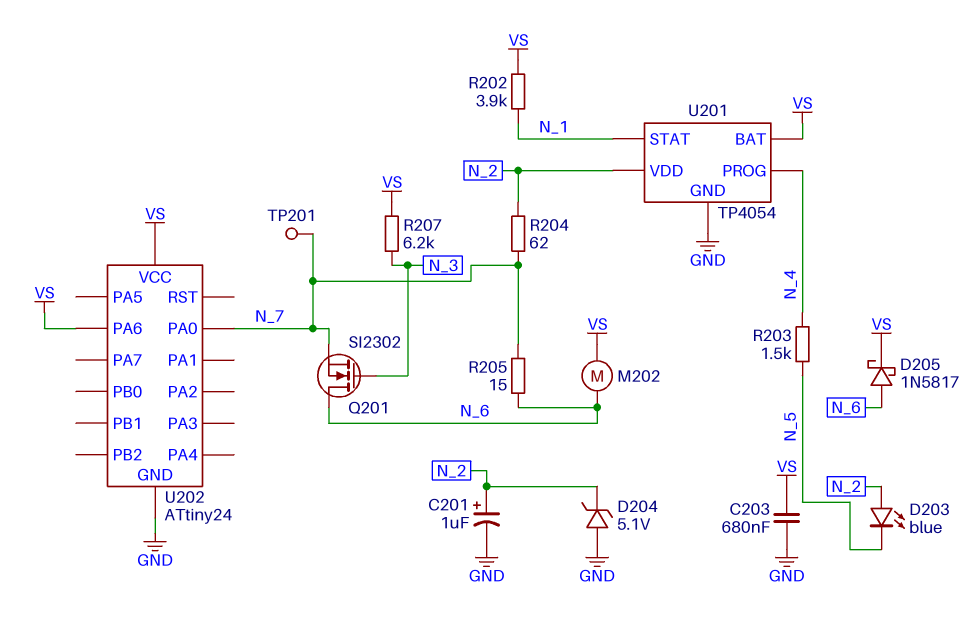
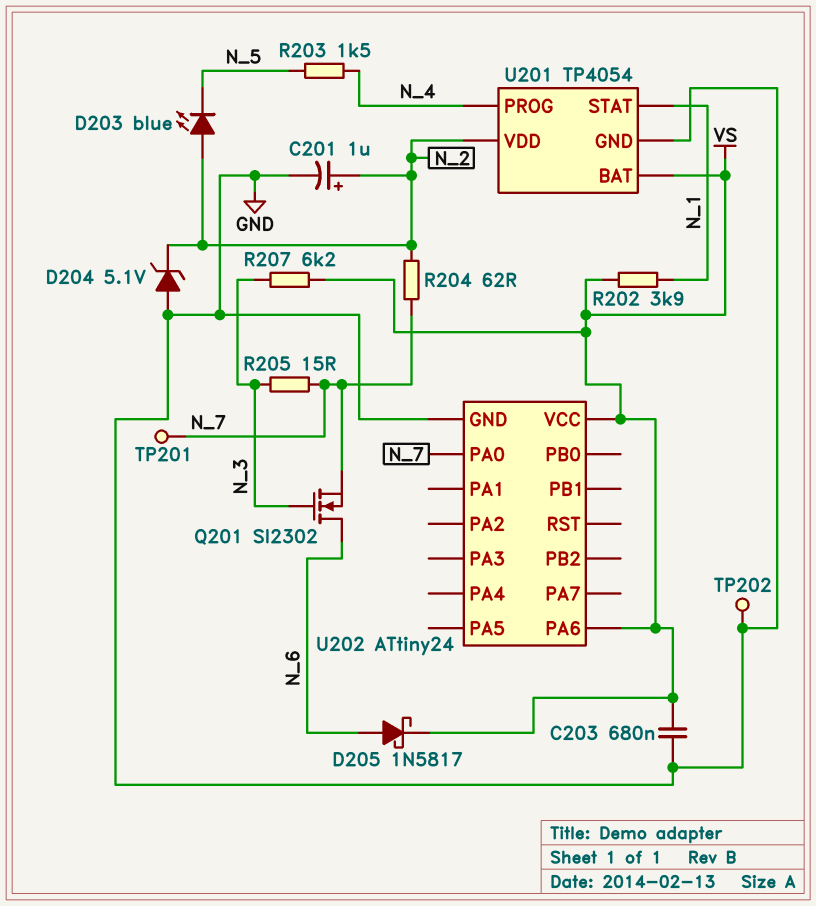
M202: motor (N_6, VS) -> none
R205: 15 (N_6, N_7) -> 15 (N_3, N_7)
TP202: none -> test point (GND)

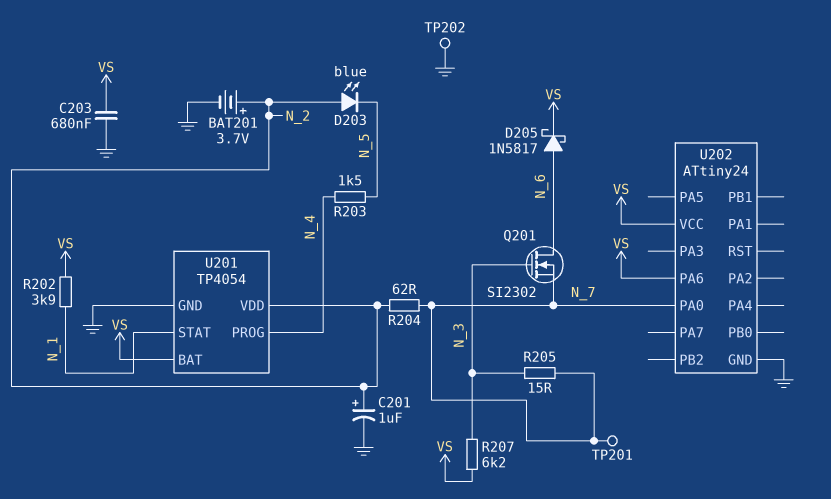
BAT201: none -> 3.7V (plus N_2, minus GND)
D204: zener 5.1V (A GND, K N_2) -> none

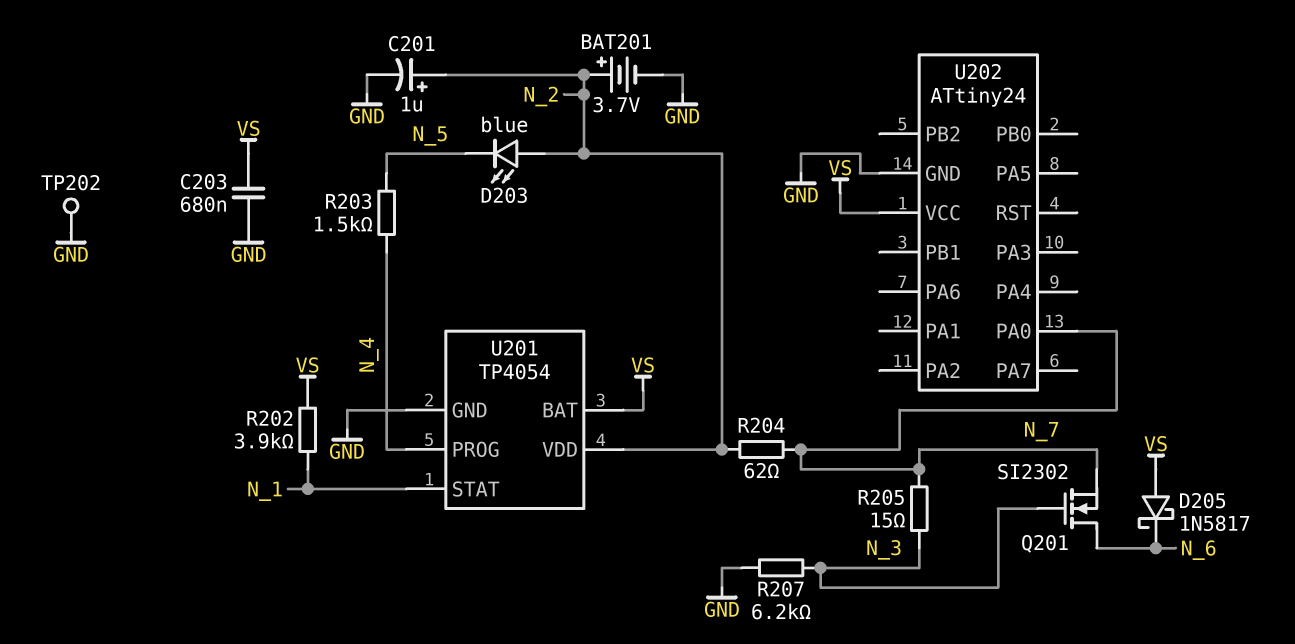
D205: schottky 1N5817 (A N_6, K VS) -> schottky 1N5817 (A VS, K N_6)
R207: 6.2k (N_3, VS) -> 6.2k (GND, N_3)
TP201: test point (N_7) -> none
U202 pin PA6: VS -> none

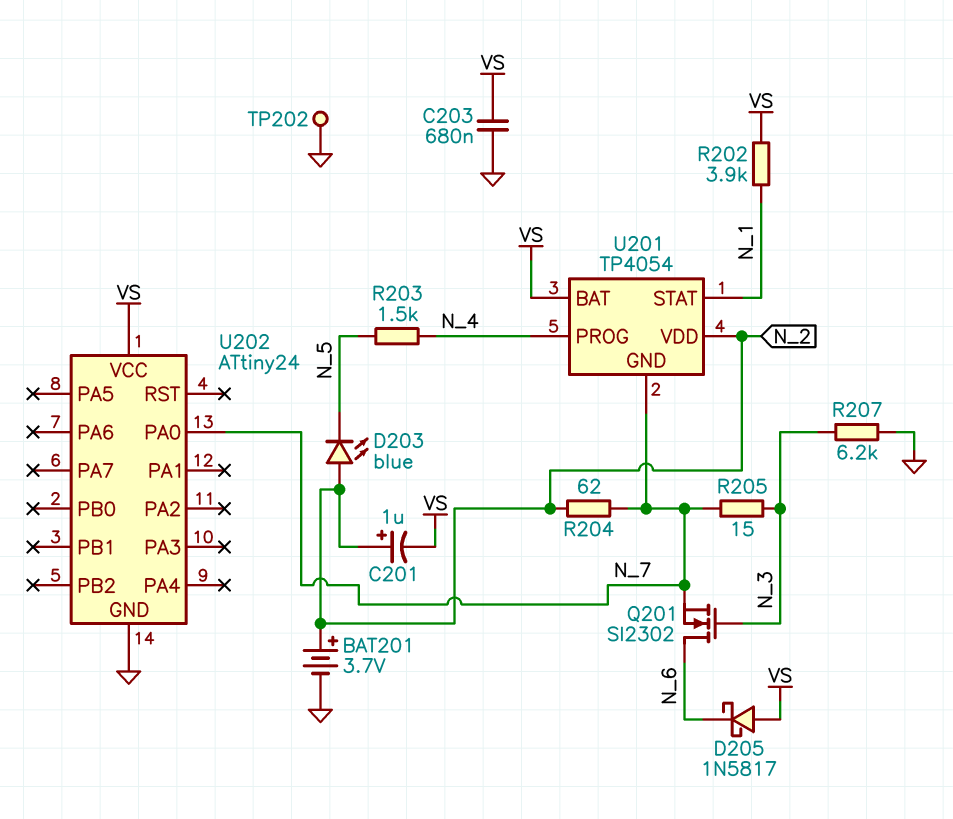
C201: 1uF (plus N_2, minus GND) -> 1uF (plus N_2, minus VS)
U201 pin GND: GND -> N_7

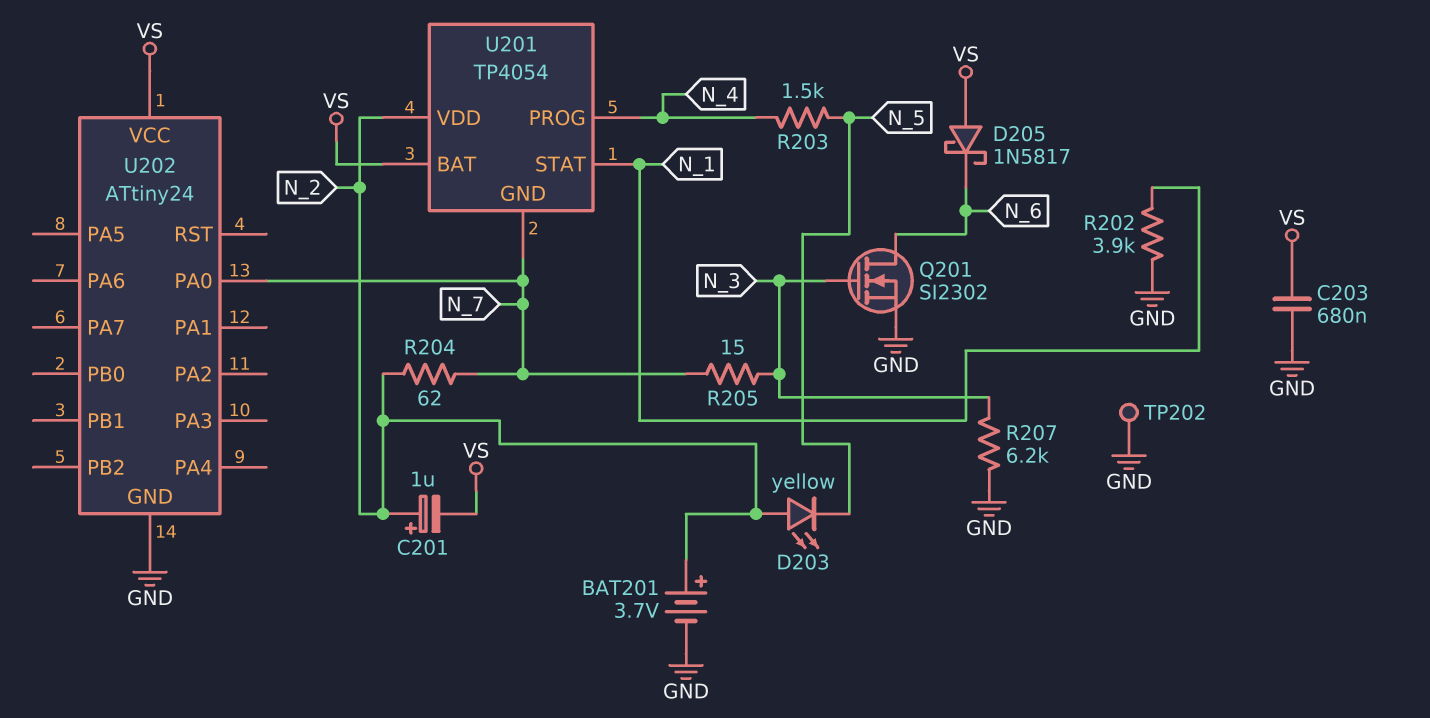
D203: LED blue (A N_2, K N_5) -> LED yellow (A N_2, K N_5)
Q201: NMOS SI2302 (G N_3, D N_6, S N_7) -> NMOS SI2302 (G N_3, D N_6, S GND)
R202: 3.9k (N_1, VS) -> 3.9k (GND, N_1)

